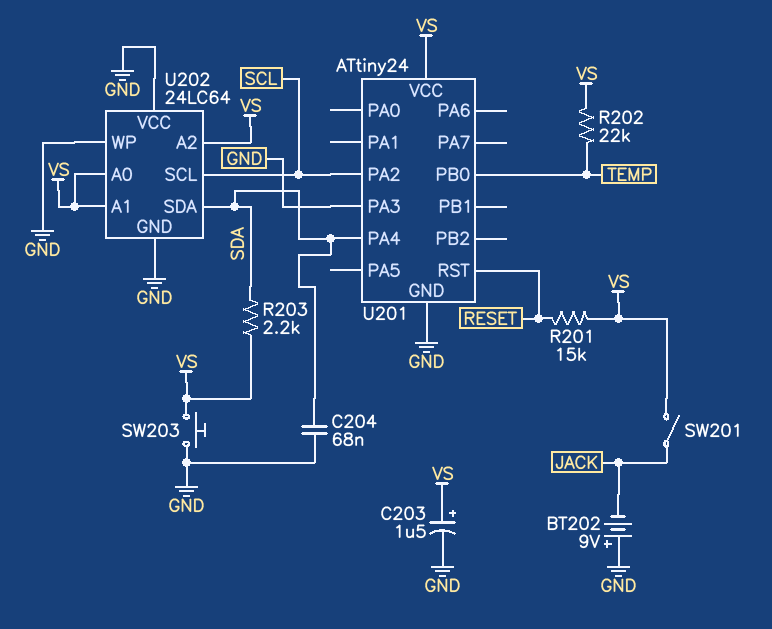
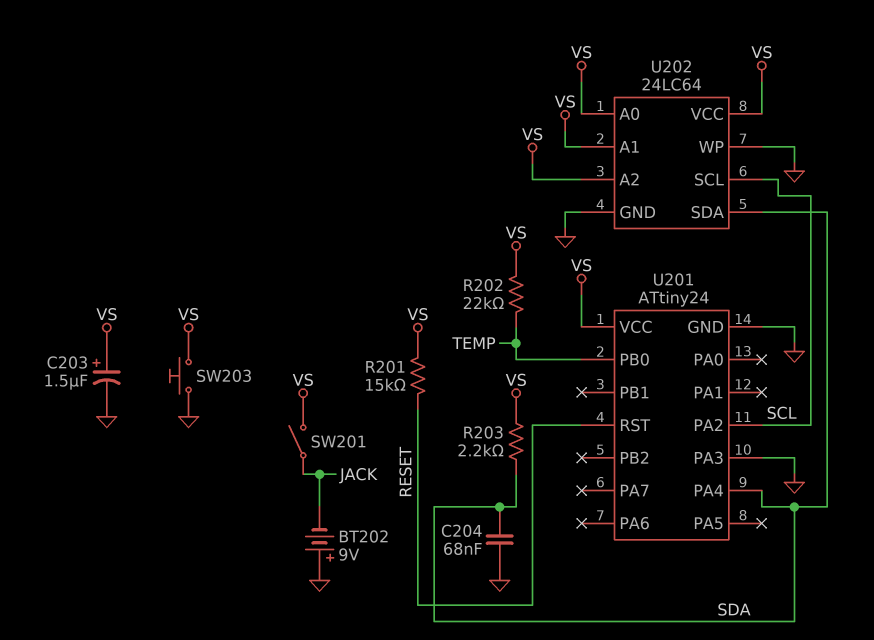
U202 pin VCC: GND -> VS

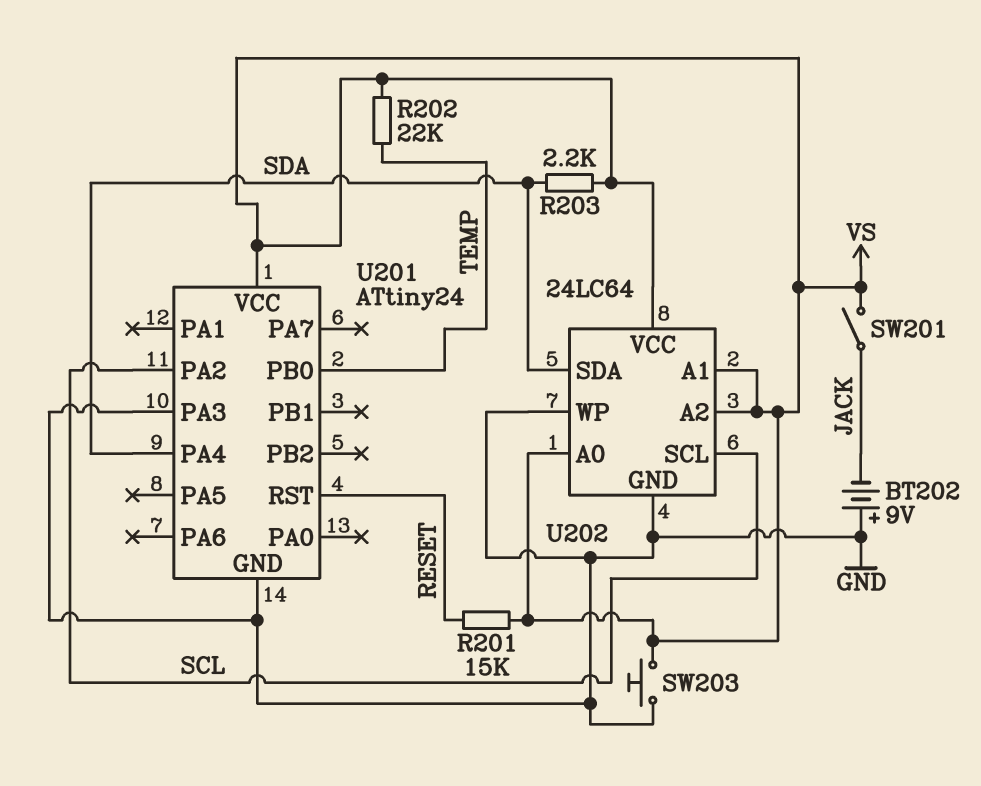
C203: 1.5uF (plus VS, minus GND) -> none
C204: 68nF (GND, SDA) -> none

